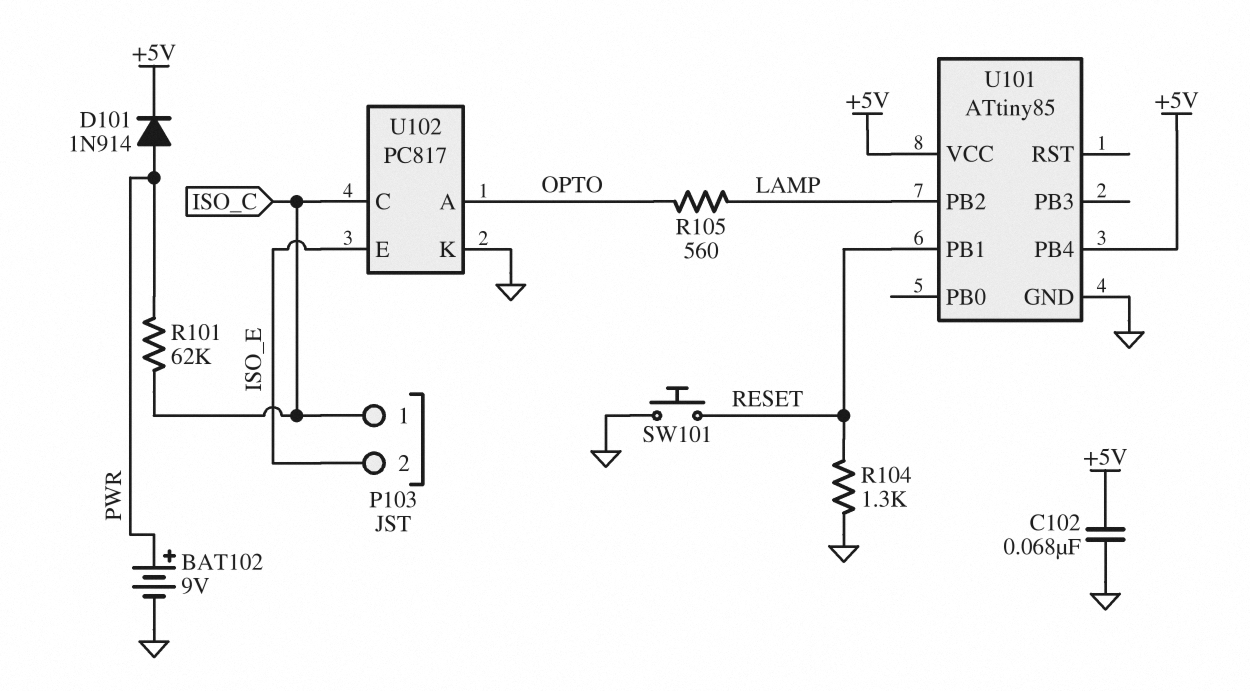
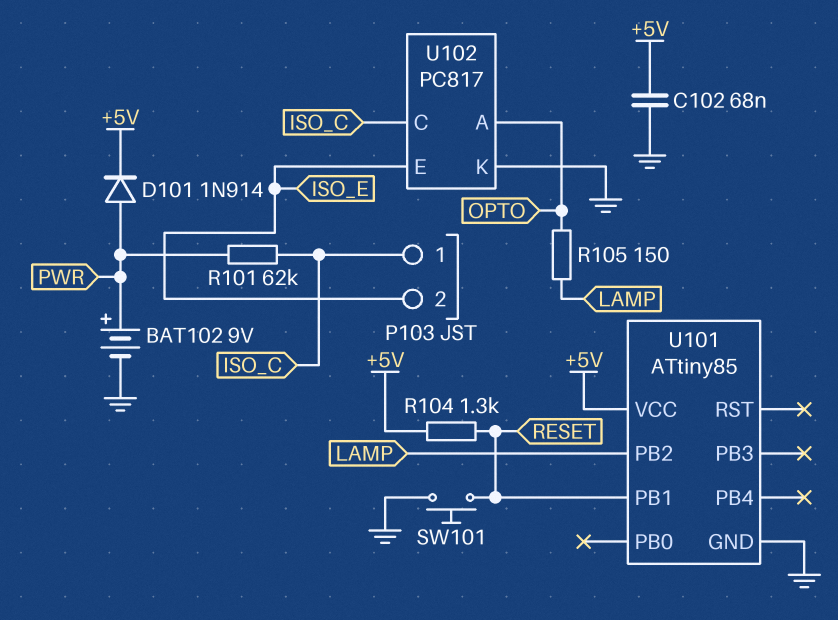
R104: 1.3k (GND, RESET) -> 1.3k (+5V, RESET)
R105: 560 (LAMP, OPTO) -> 150 (LAMP, OPTO)
U101 pin PB4: +5V -> none

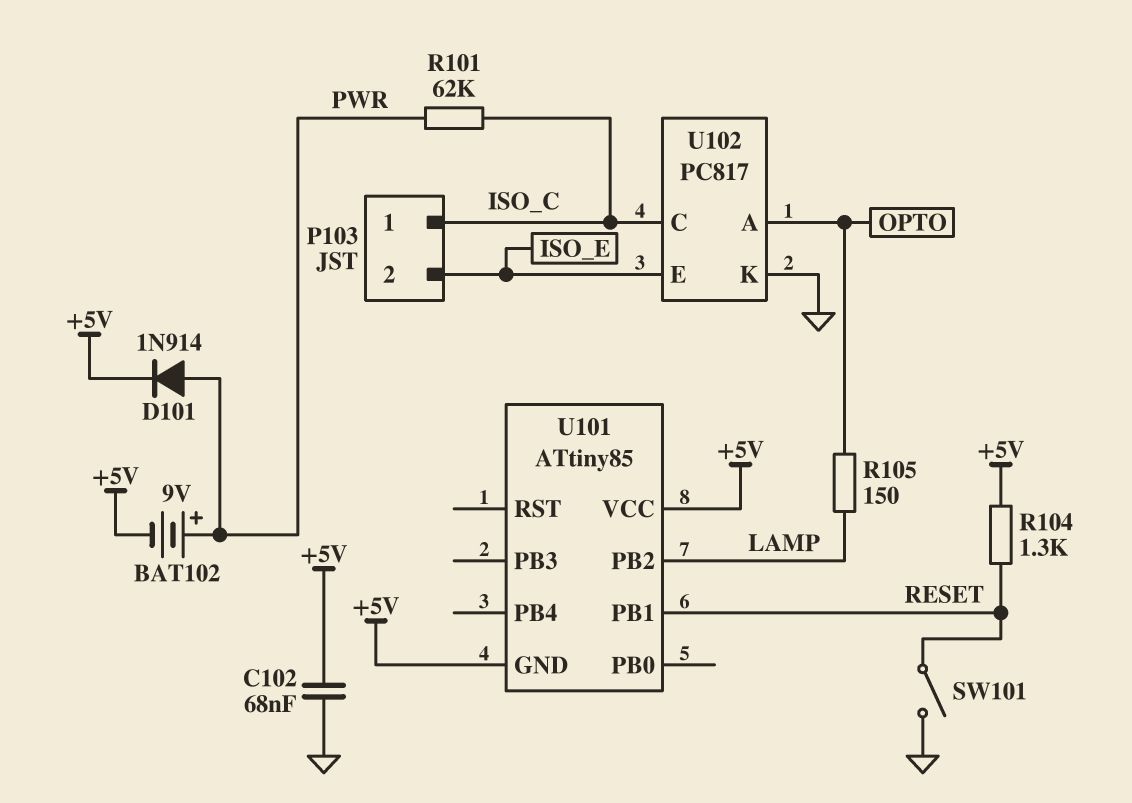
BAT102: 9V (plus PWR, minus GND) -> 9V (plus PWR, minus +5V)
SW101: button (GND, RESET) -> switch (GND, RESET)
U101 pin GND: GND -> +5V

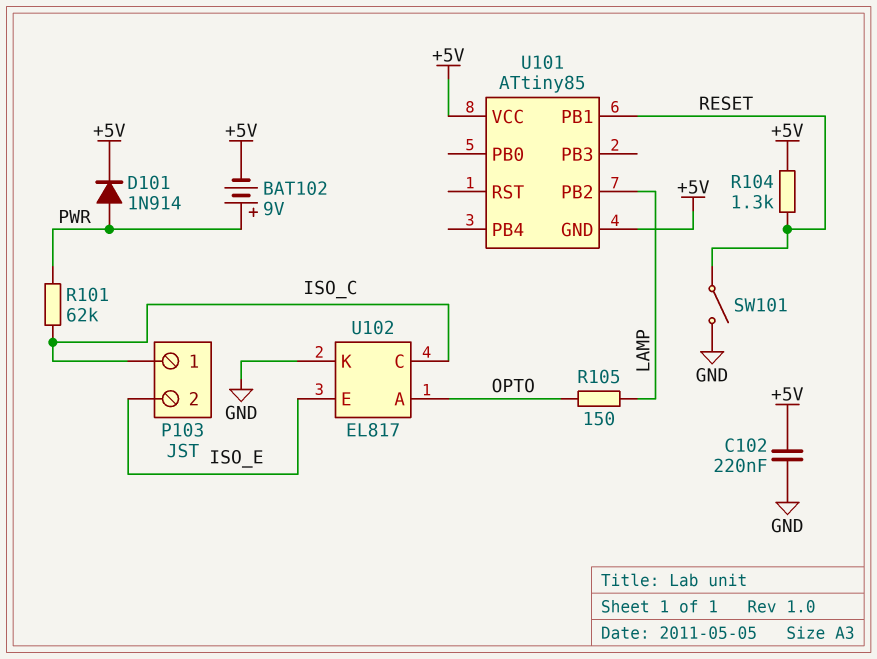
C102: 68nF (+5V, GND) -> 220nF (+5V, GND)
U102: PC817 -> EL817

